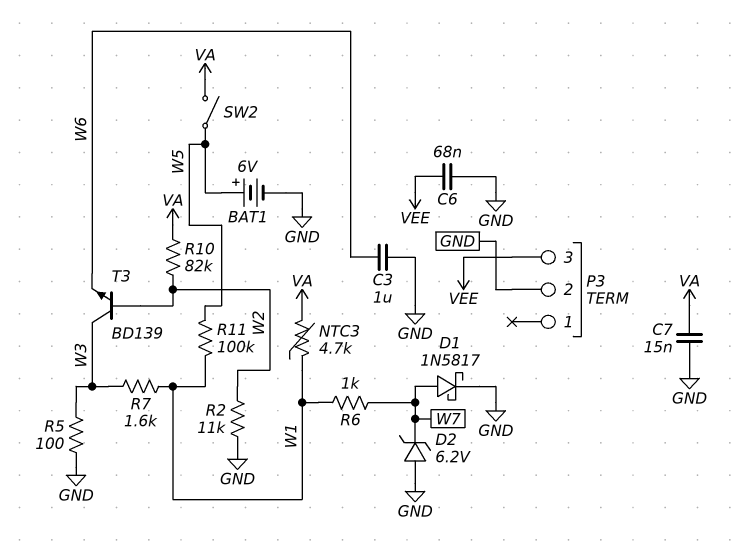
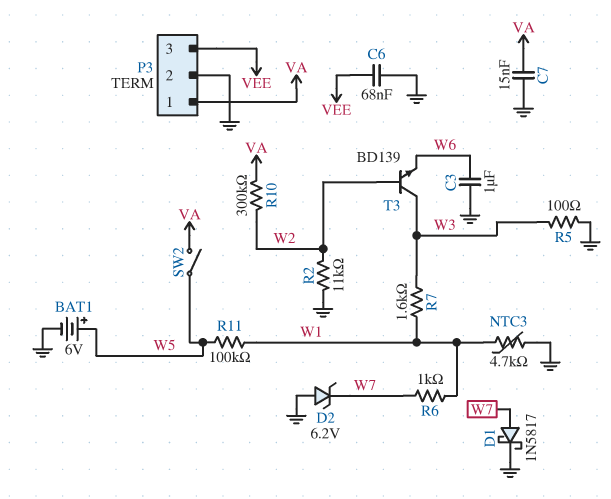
NTC3: 4.7k (VA, W1) -> 4.7k (GND, W1)
P3 pin 1: none -> VA
R10: 82k (VA, W2) -> 300k (VA, W2)

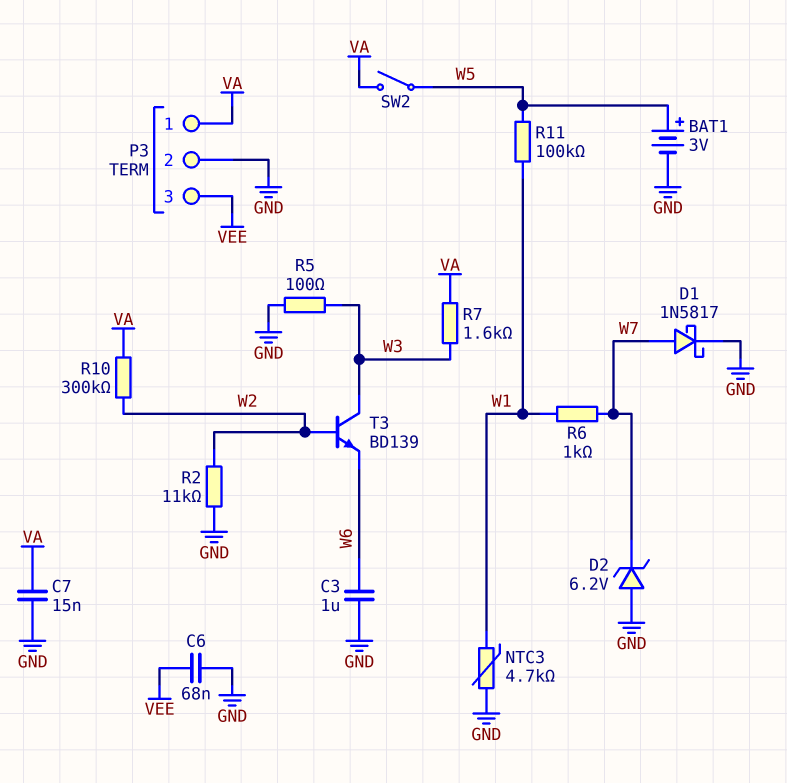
BAT1: 6V (plus W5, minus GND) -> 3V (plus W5, minus GND)
R7: 1.6k (W1, W3) -> 1.6k (VA, W3)

